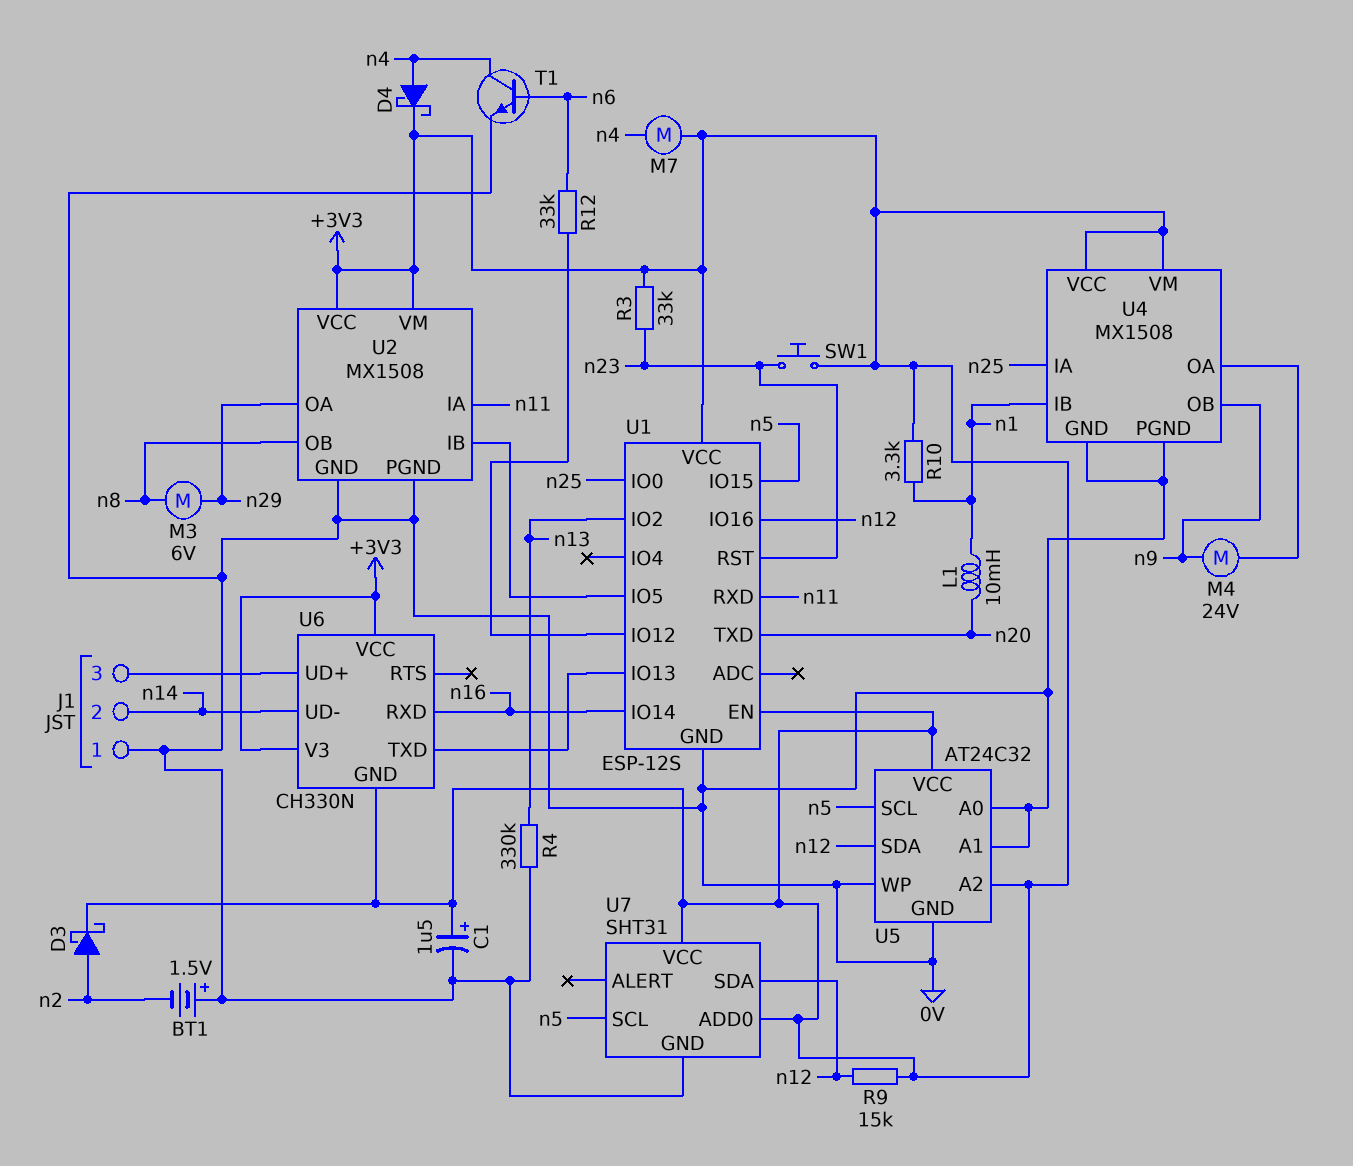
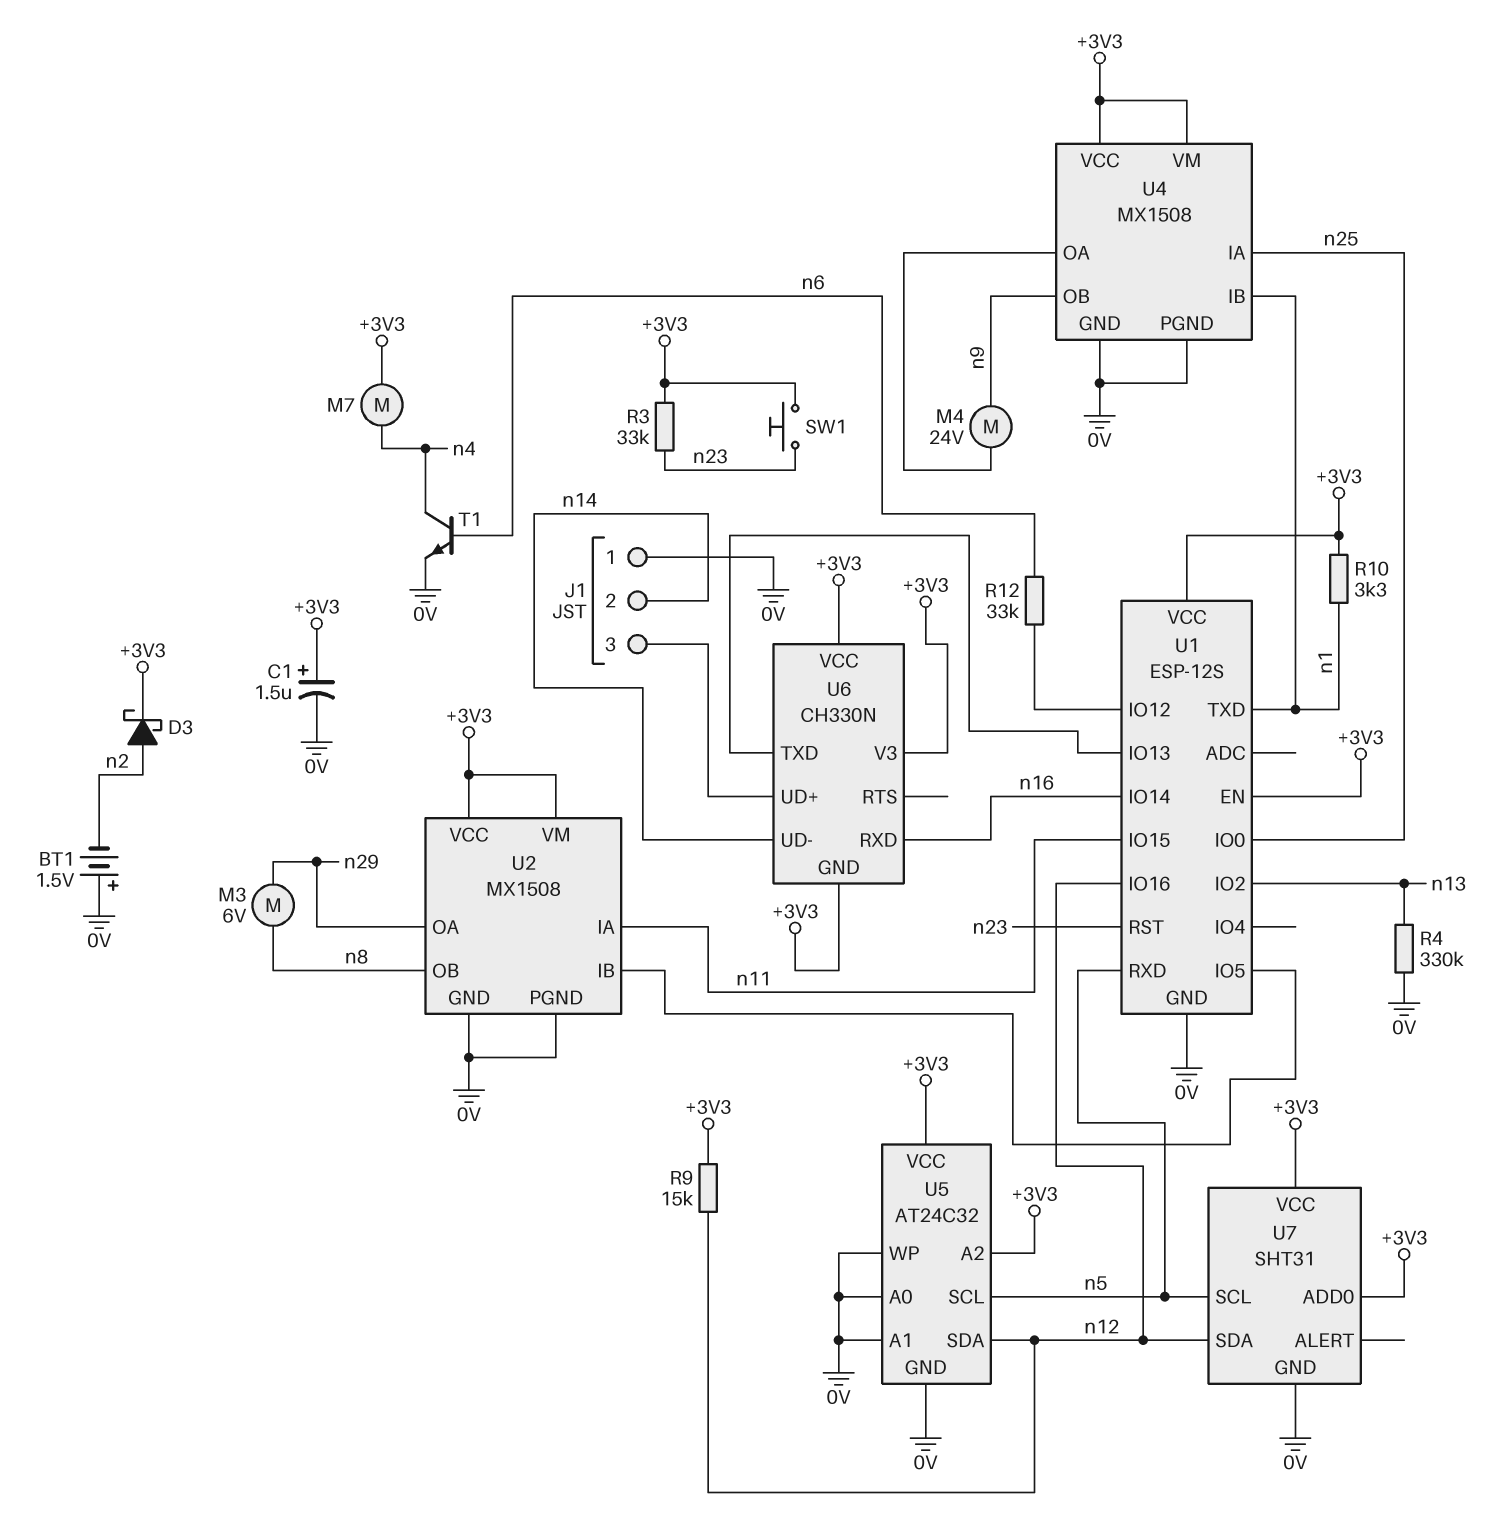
D4: schottky (A n4, K +3V3) -> none
L1: 10mH (n1, n20) -> none
U1 pin IO15: n5 -> n11
U1 pin RXD: n11 -> n5
U1 pin TXD: n20 -> n1

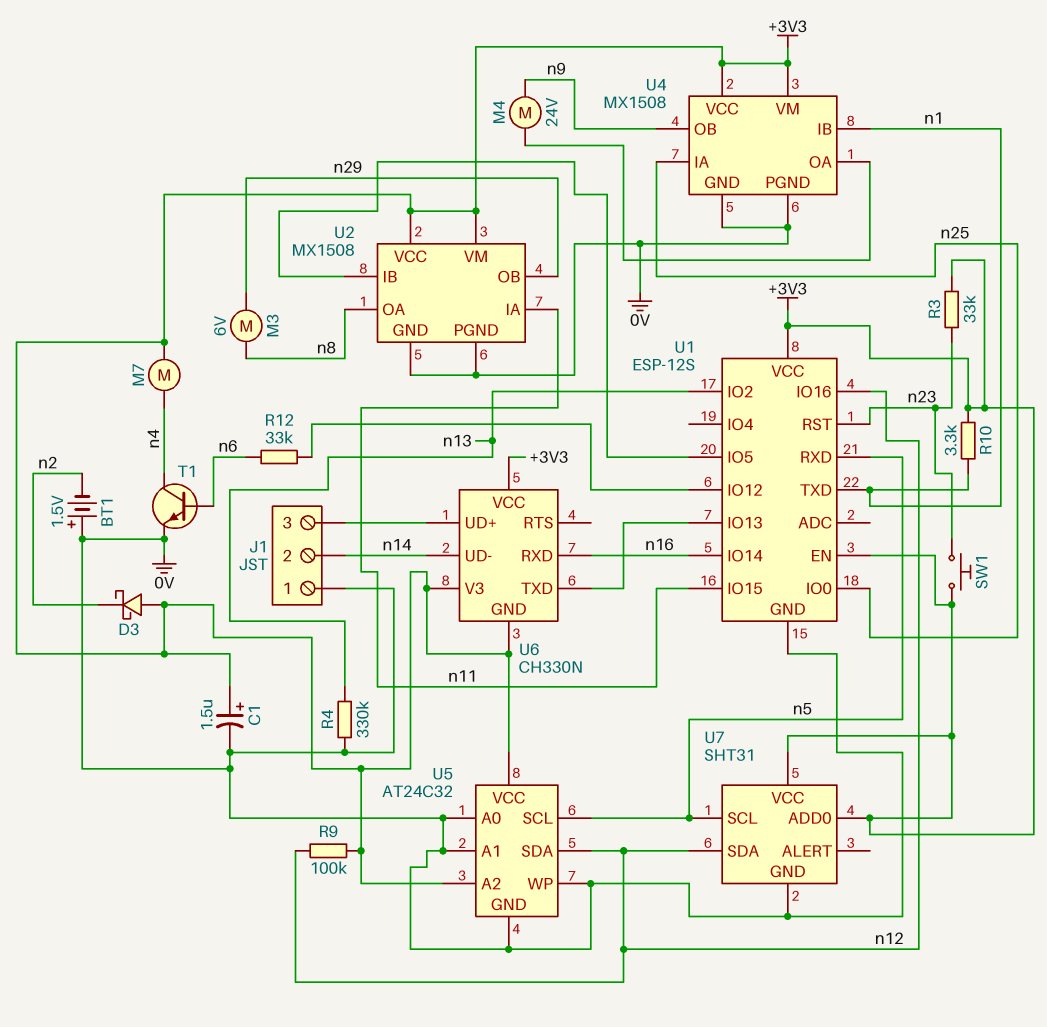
D3: schottky (A n2, K +3V3) -> schottky (A +3V3, K n2)
R9: 15k (+3V3, n12) -> 100k (+3V3, n12)
U2 pin OA: n29 -> n8
U2 pin OB: n8 -> n29

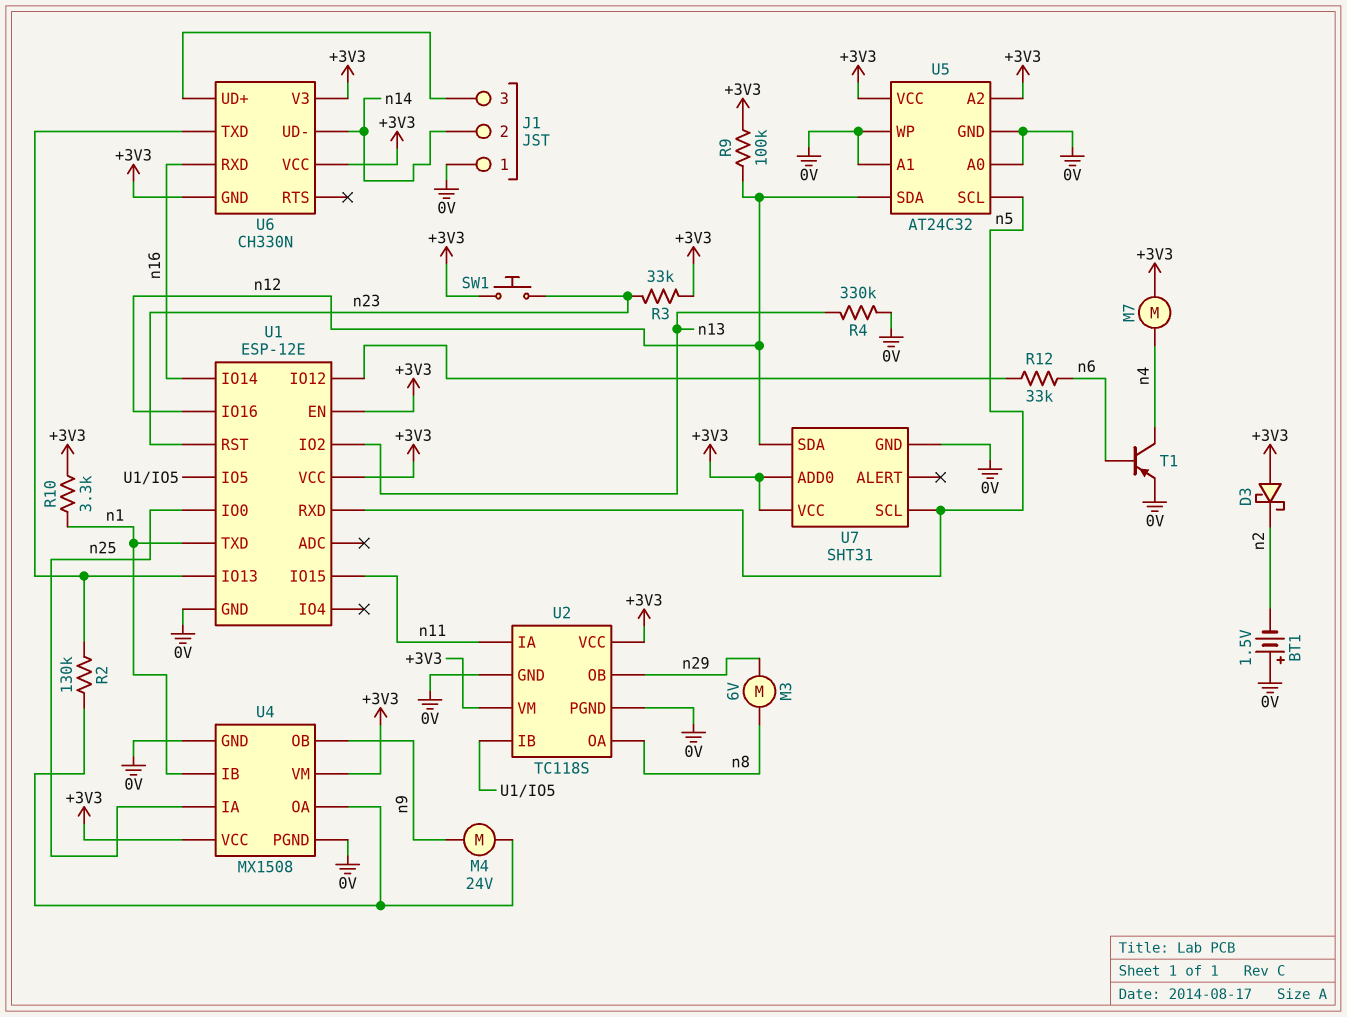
C1: 1.5uF (plus +3V3, minus 0V) -> none
R2: none -> 130k (U1/IO13, U4/OA)
T1: NPN (B n6, C n4, E 0V) -> PNP (B n6, C n4, E 0V)
U1: ESP-12S -> ESP-12E
U2: MX1508 -> TC118S

